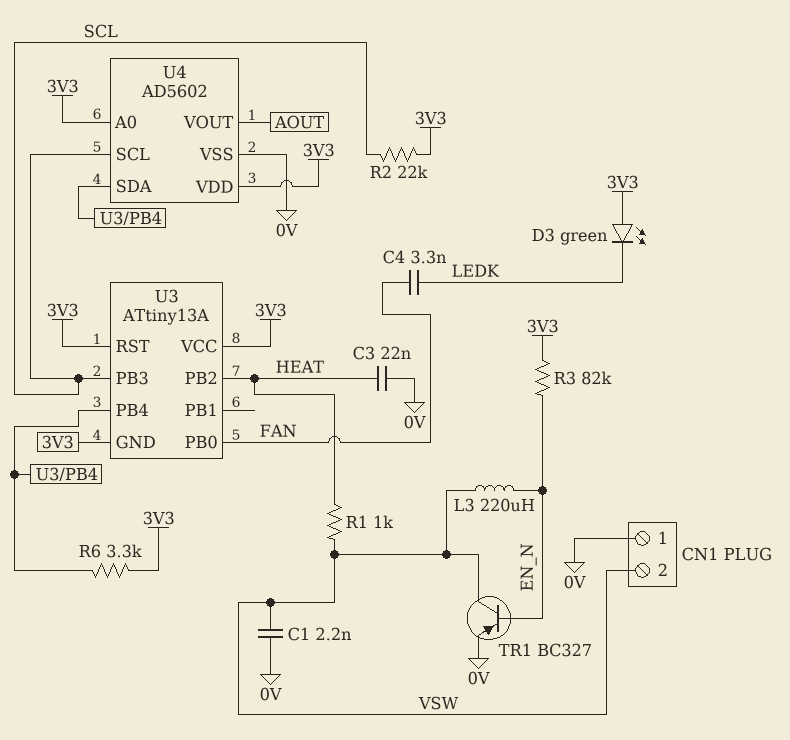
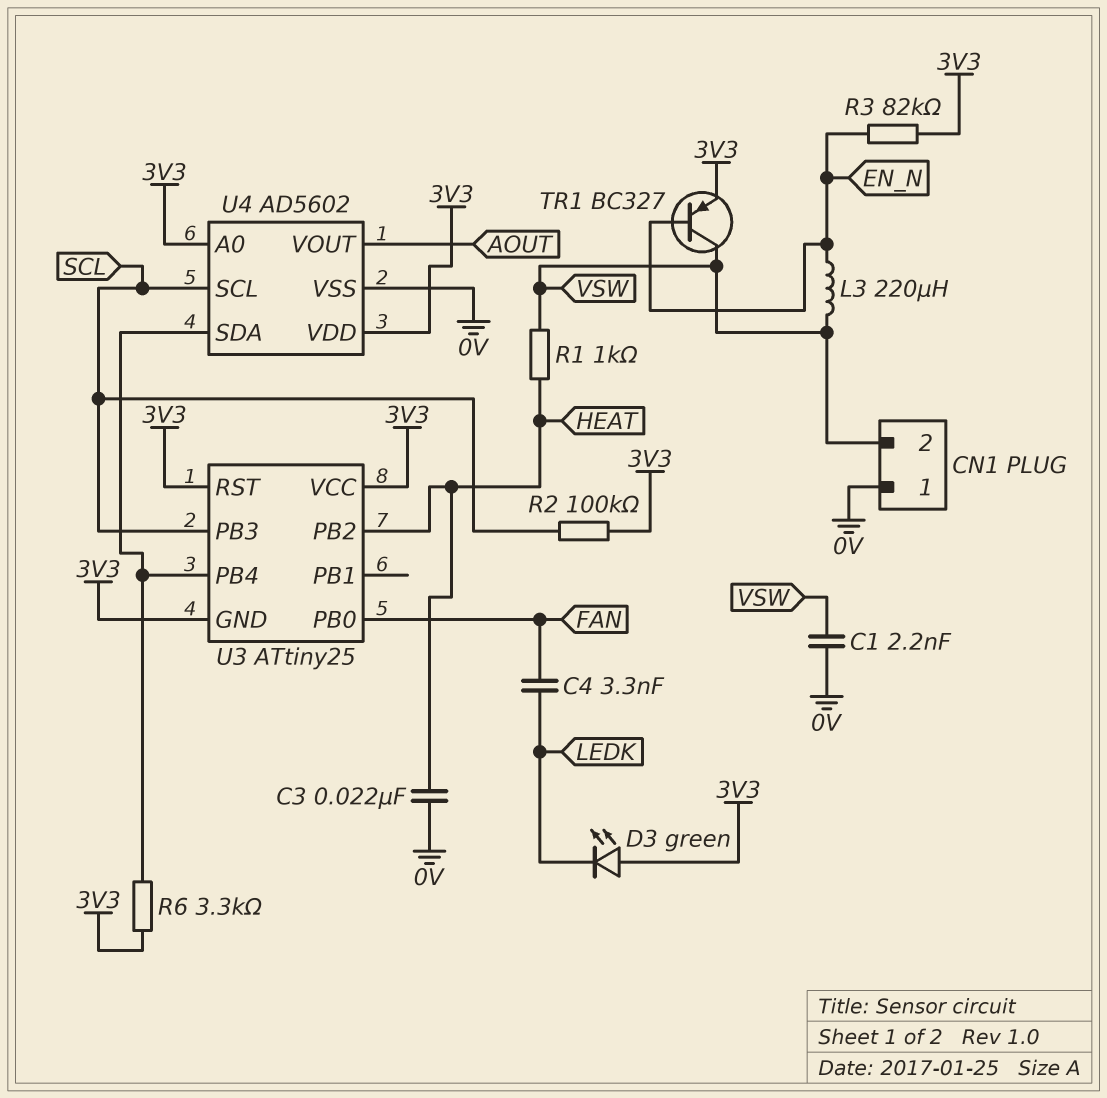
R2: 22k (3V3, SCL) -> 100k (3V3, SCL)
TR1: PNP BC327 (B EN_N, C VSW, E 0V) -> PNP BC327 (B EN_N, C VSW, E 3V3)
U3: ATtiny13A -> ATtiny25

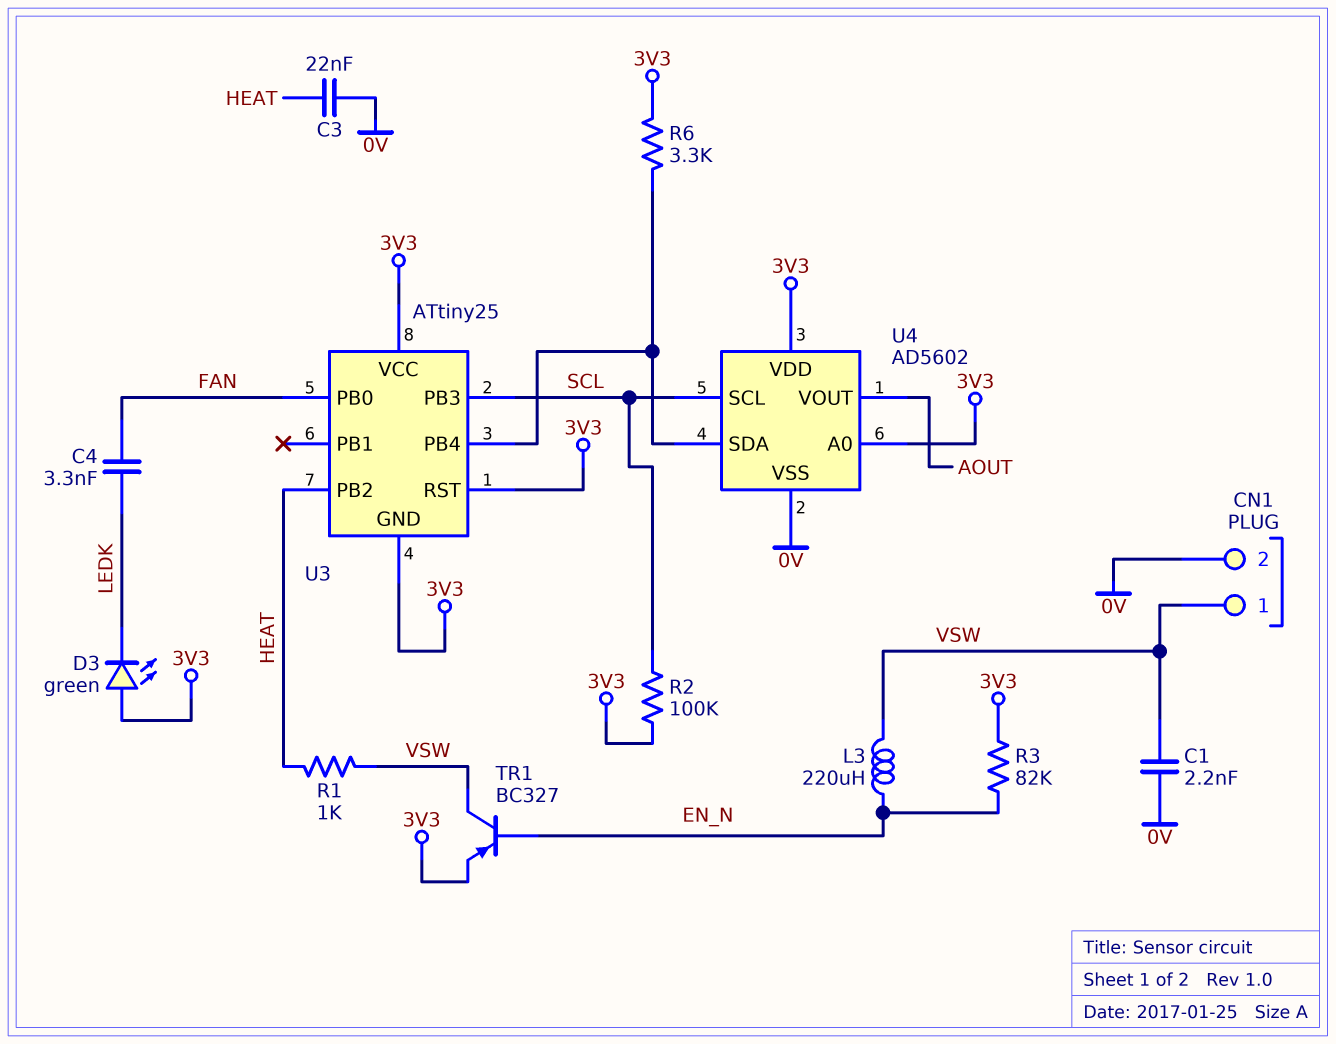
CN1 pin 1: 0V -> VSW
CN1 pin 2: VSW -> 0V

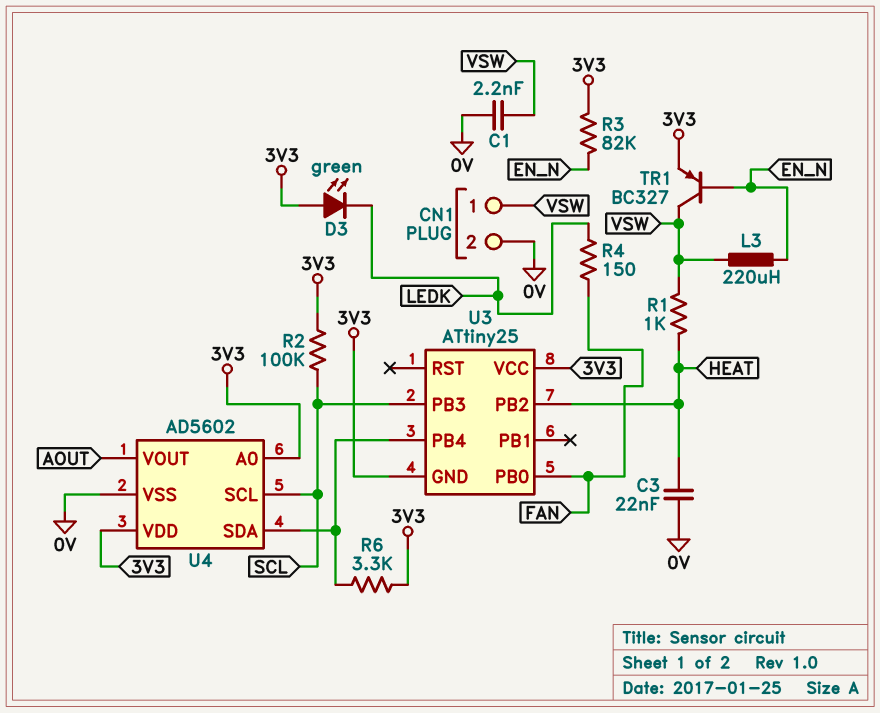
C4: 3.3nF (FAN, LEDK) -> none
R4: none -> 150 (FAN, LEDK)
U3 pin RST: 3V3 -> none

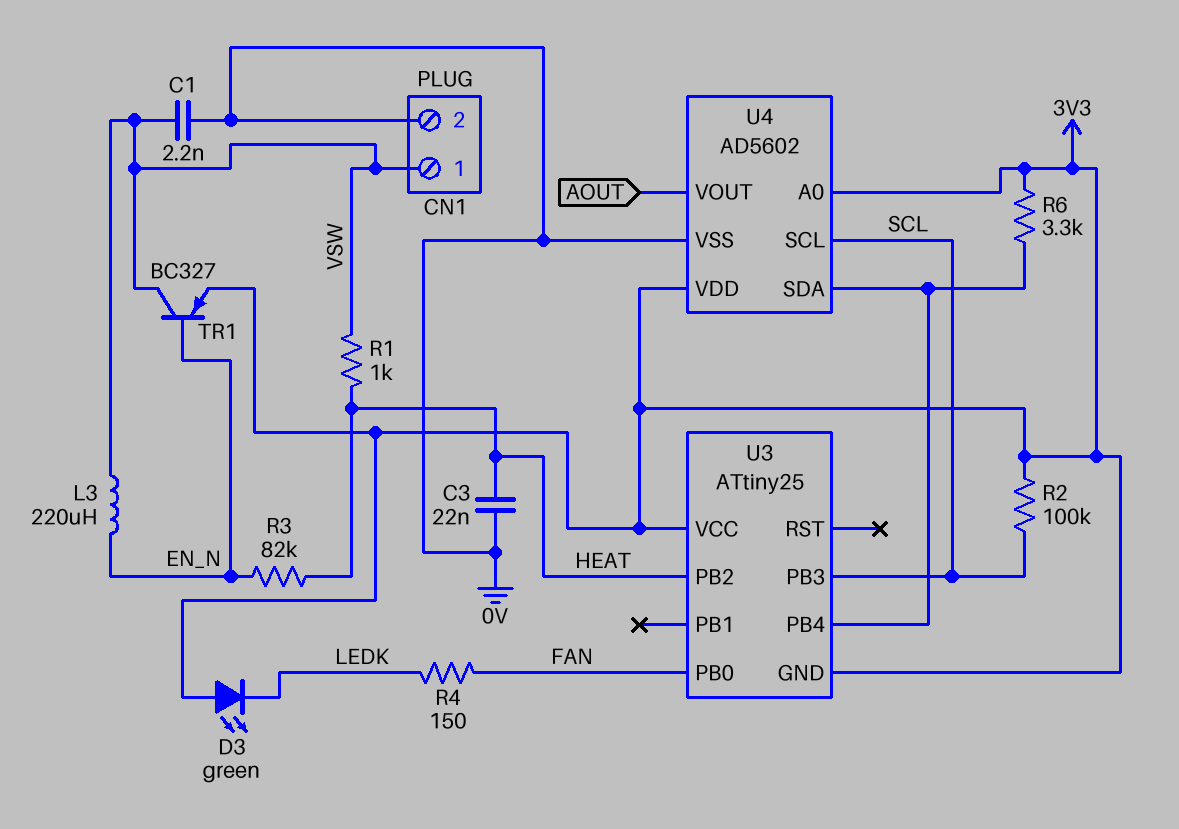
R3: 82k (3V3, EN_N) -> 82k (EN_N, HEAT)

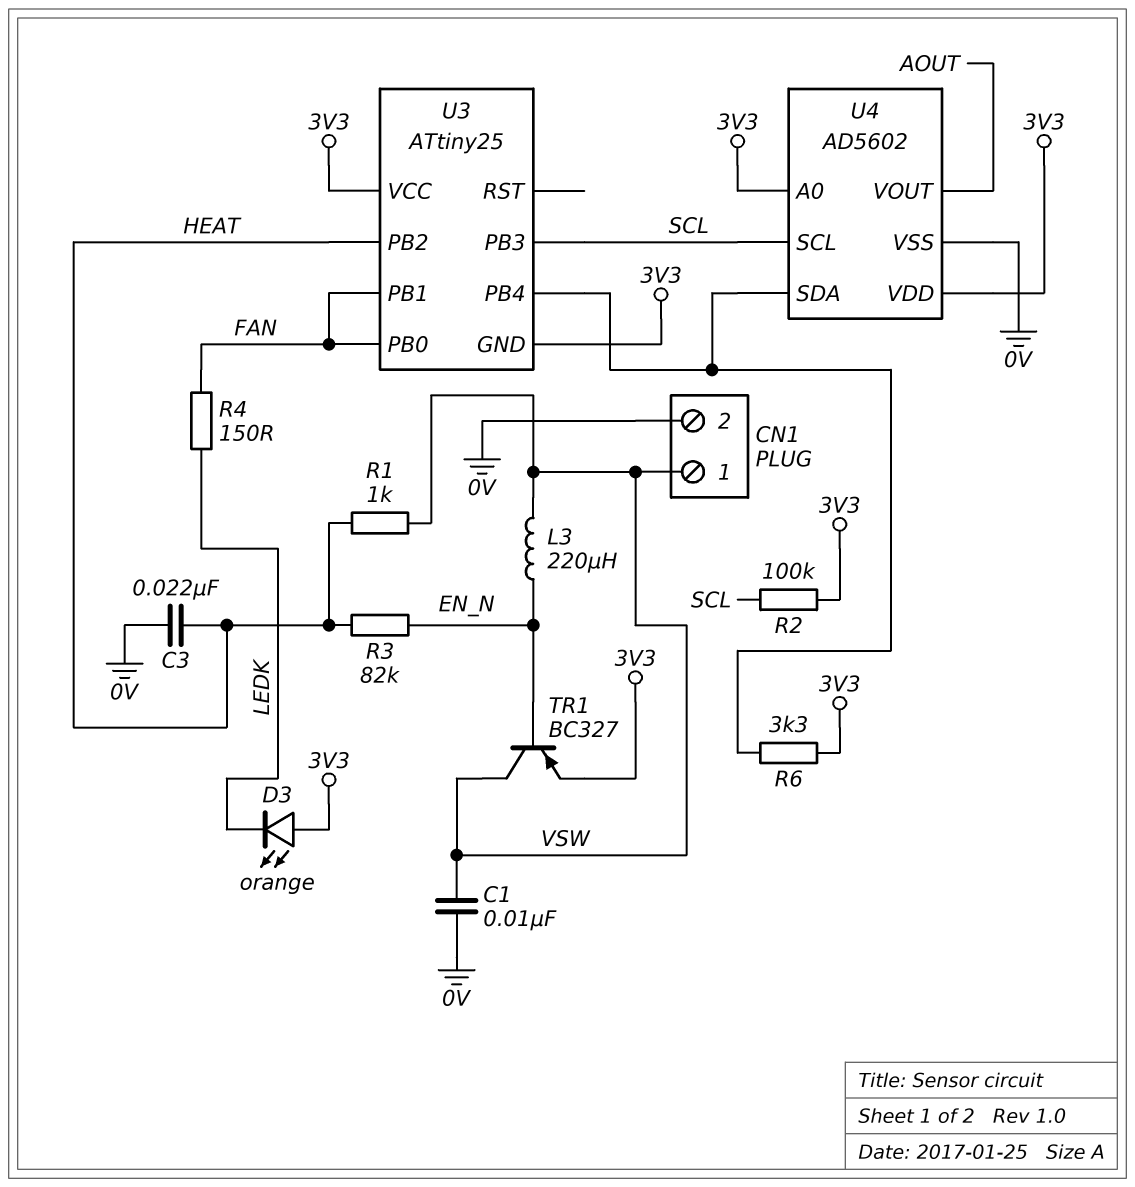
C1: 2.2nF (0V, VSW) -> 10nF (0V, VSW)
D3: LED green (A 3V3, K LEDK) -> LED orange (A 3V3, K LEDK)
U3 pin PB1: none -> FAN

